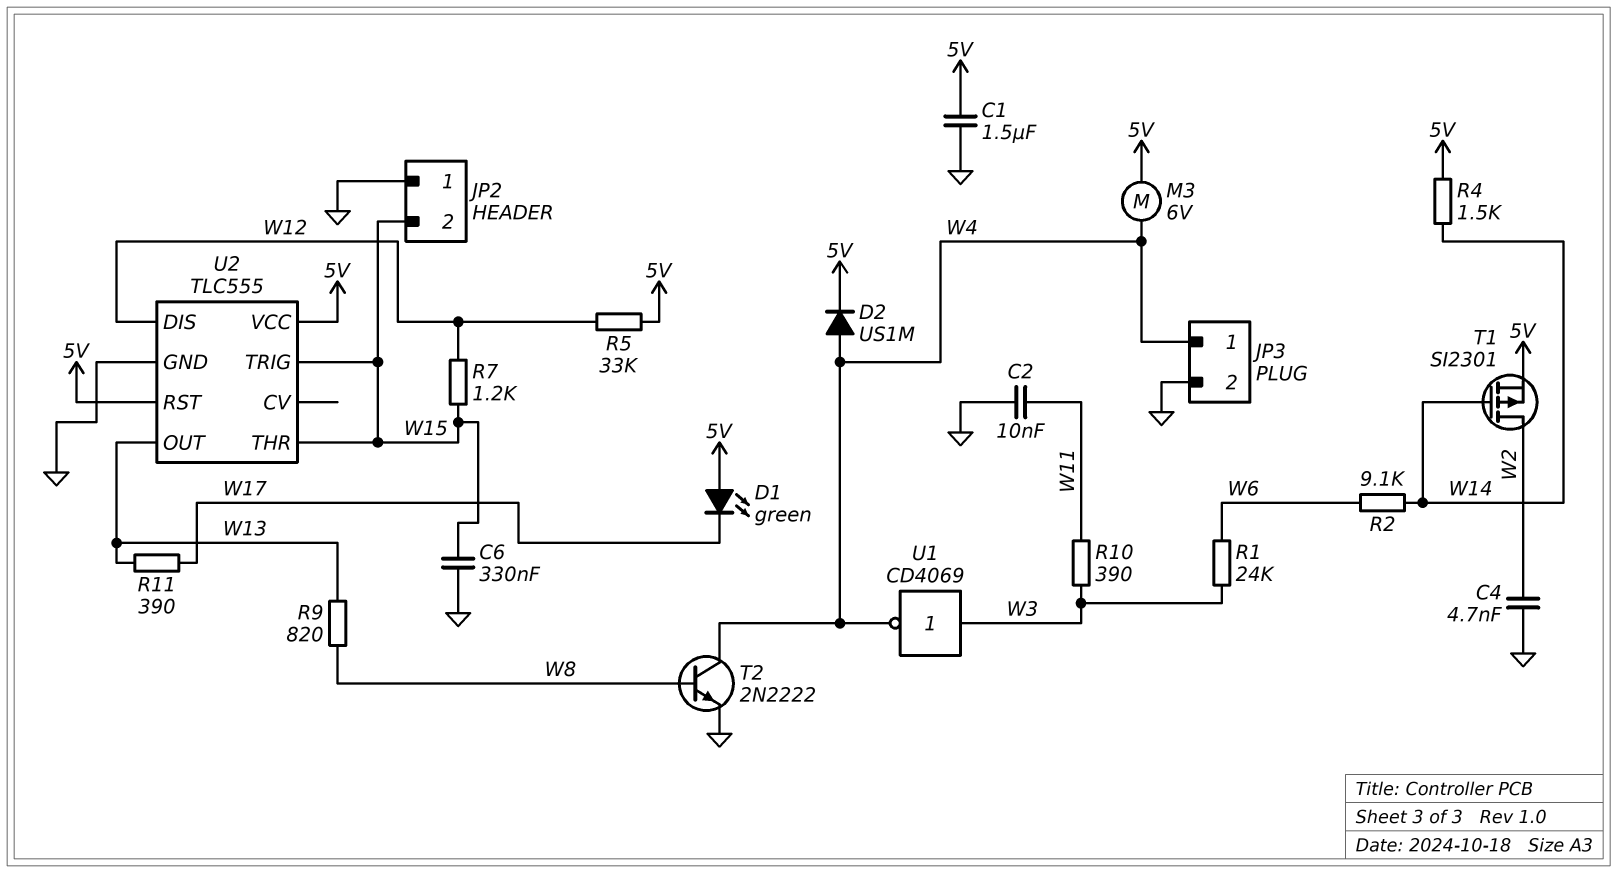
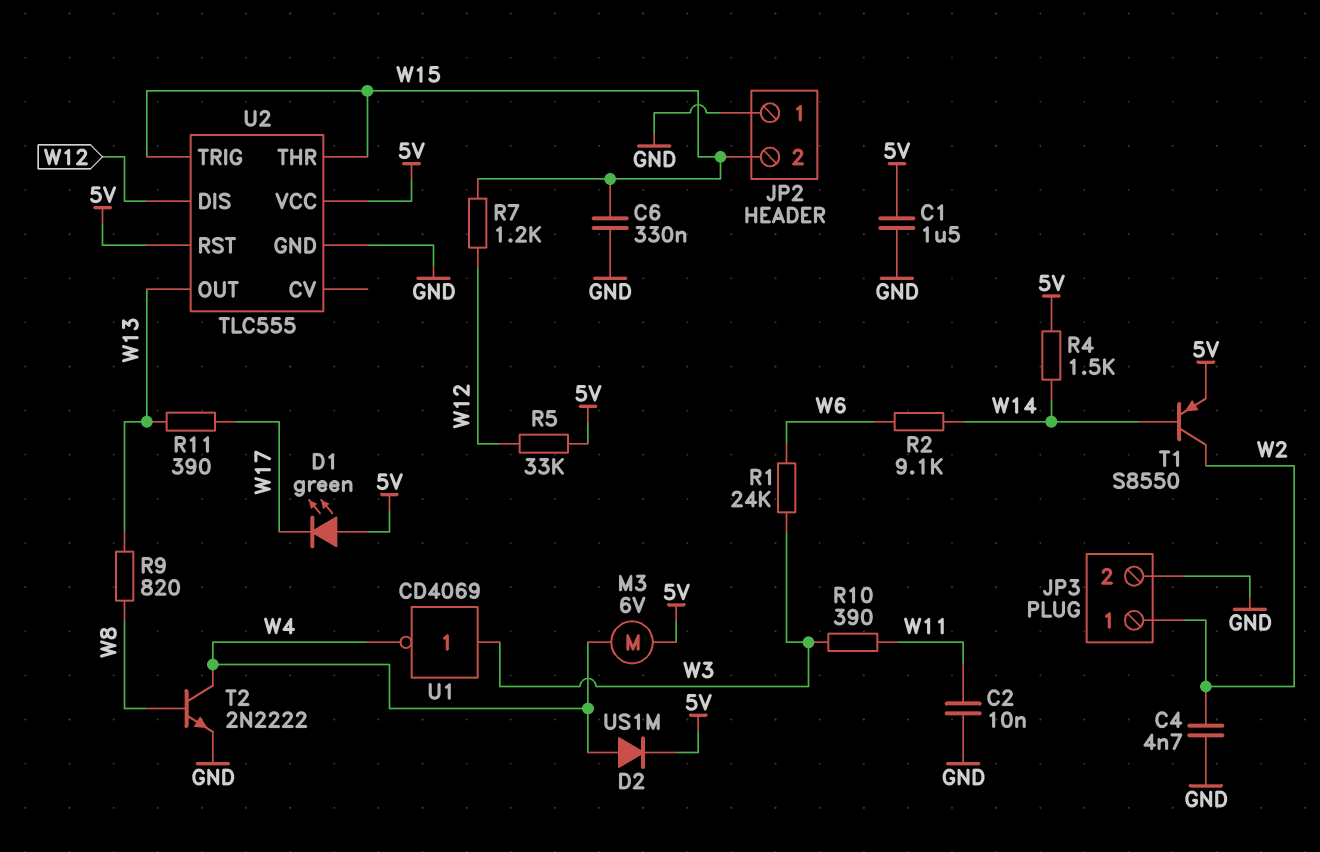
JP3 pin 1: W4 -> W2
T1: PMOS SI2301 (G W14, D W2, S 5V) -> PNP S8550 (B W14, C W2, E 5V)

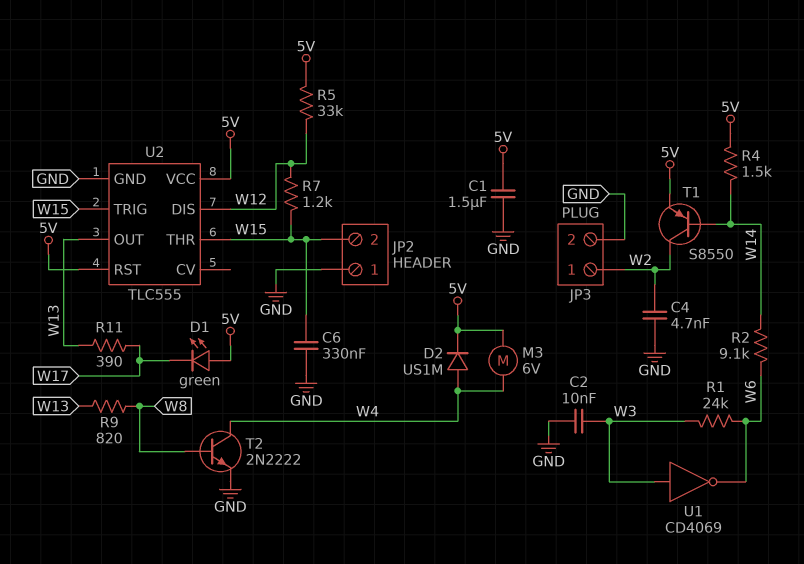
C2: 10nF (GND, W11) -> 10nF (GND, W3)
R10: 390 (W3, W11) -> none
U1: NOT CD4069 (in W3, out W4) -> NOT CD4069 (in W3, out W6)

